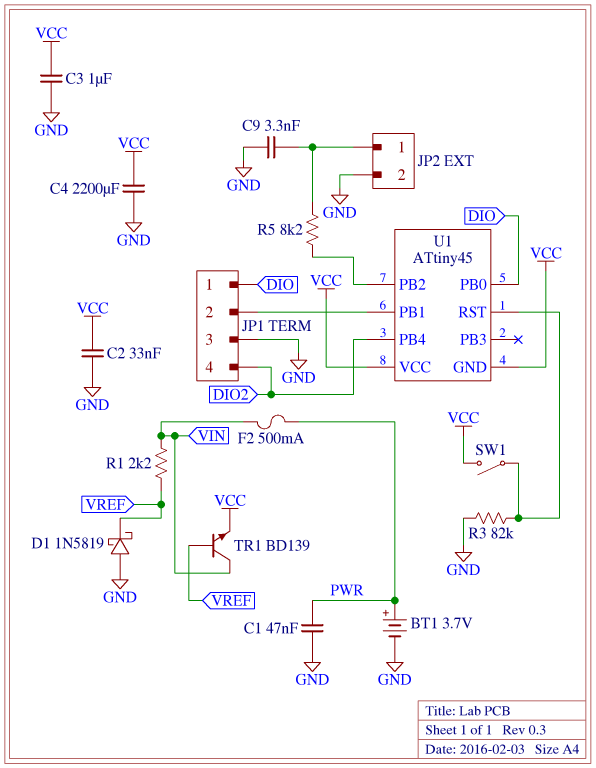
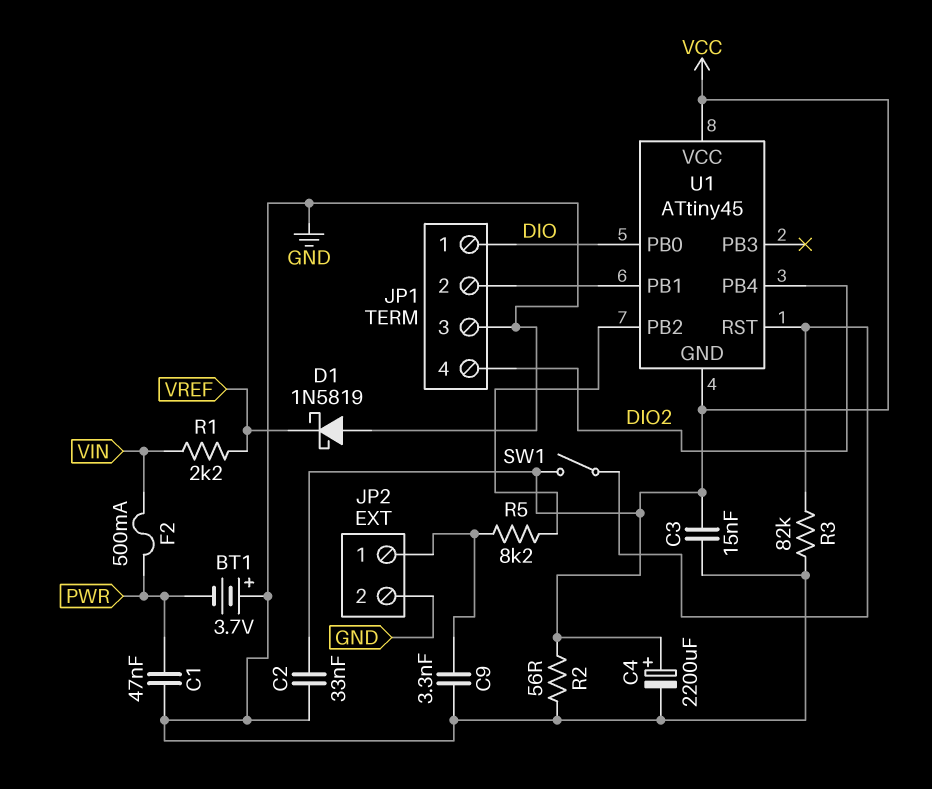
BT1: 3.7V (plus PWR, minus GND) -> 3.7V (plus GND, minus PWR)
C3: 1uF (GND, VCC) -> 15nF (GND, VCC)
C4: 2200uF (GND, VCC) -> 2200uF (plus VCC, minus GND)
R2: none -> 56 (GND, VCC)
TR1: NPN BD139 (B VREF, C VIN, E VCC) -> none

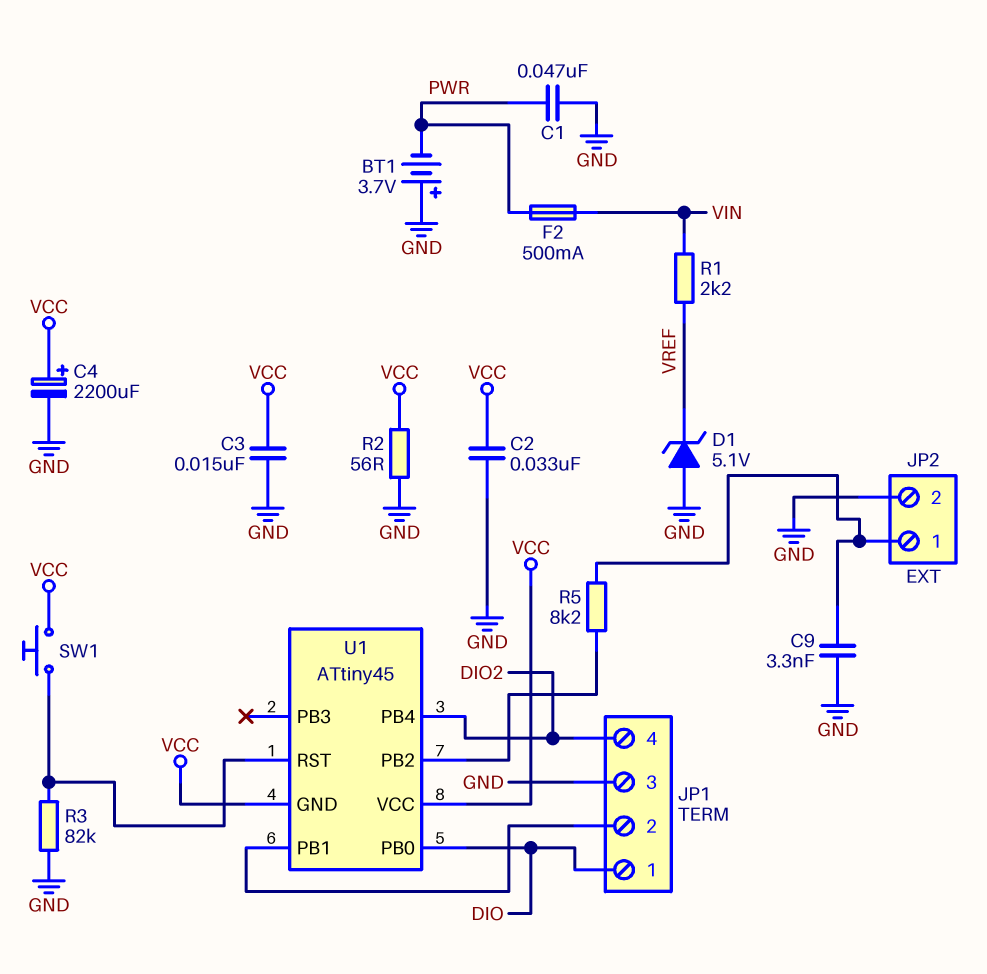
D1: schottky 1N5819 (A GND, K VREF) -> zener 5.1V (A GND, K VREF)
SW1: switch (U1/RST, VCC) -> button (U1/RST, VCC)

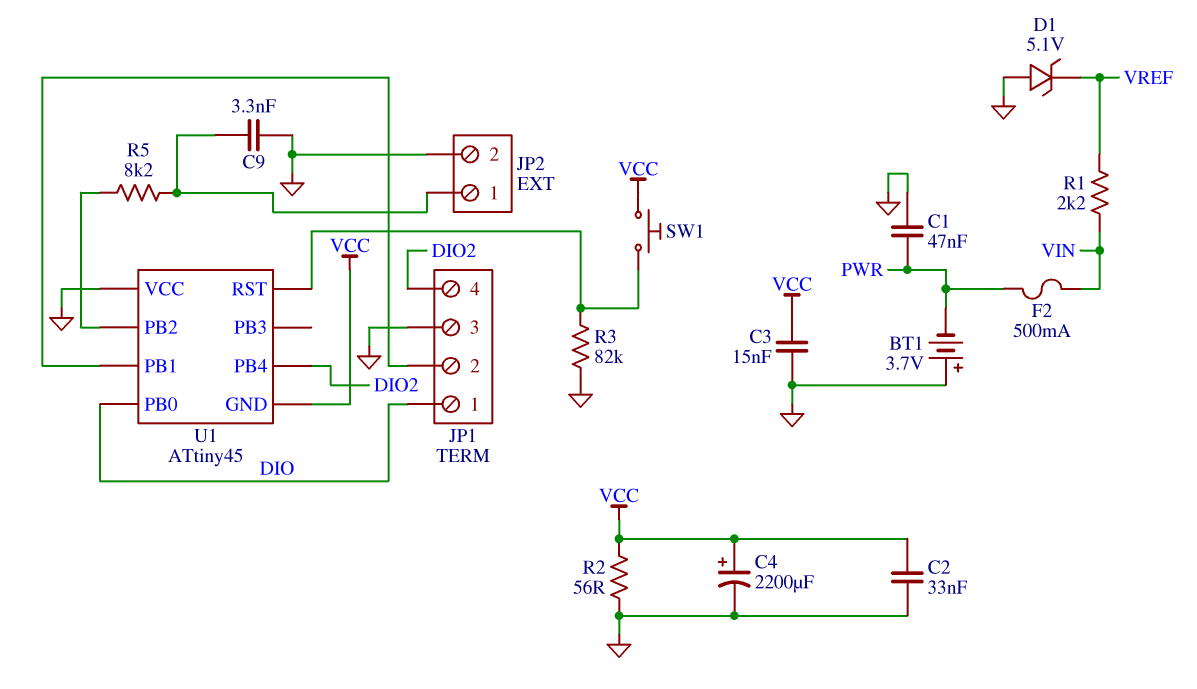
U1 pin VCC: VCC -> GND

